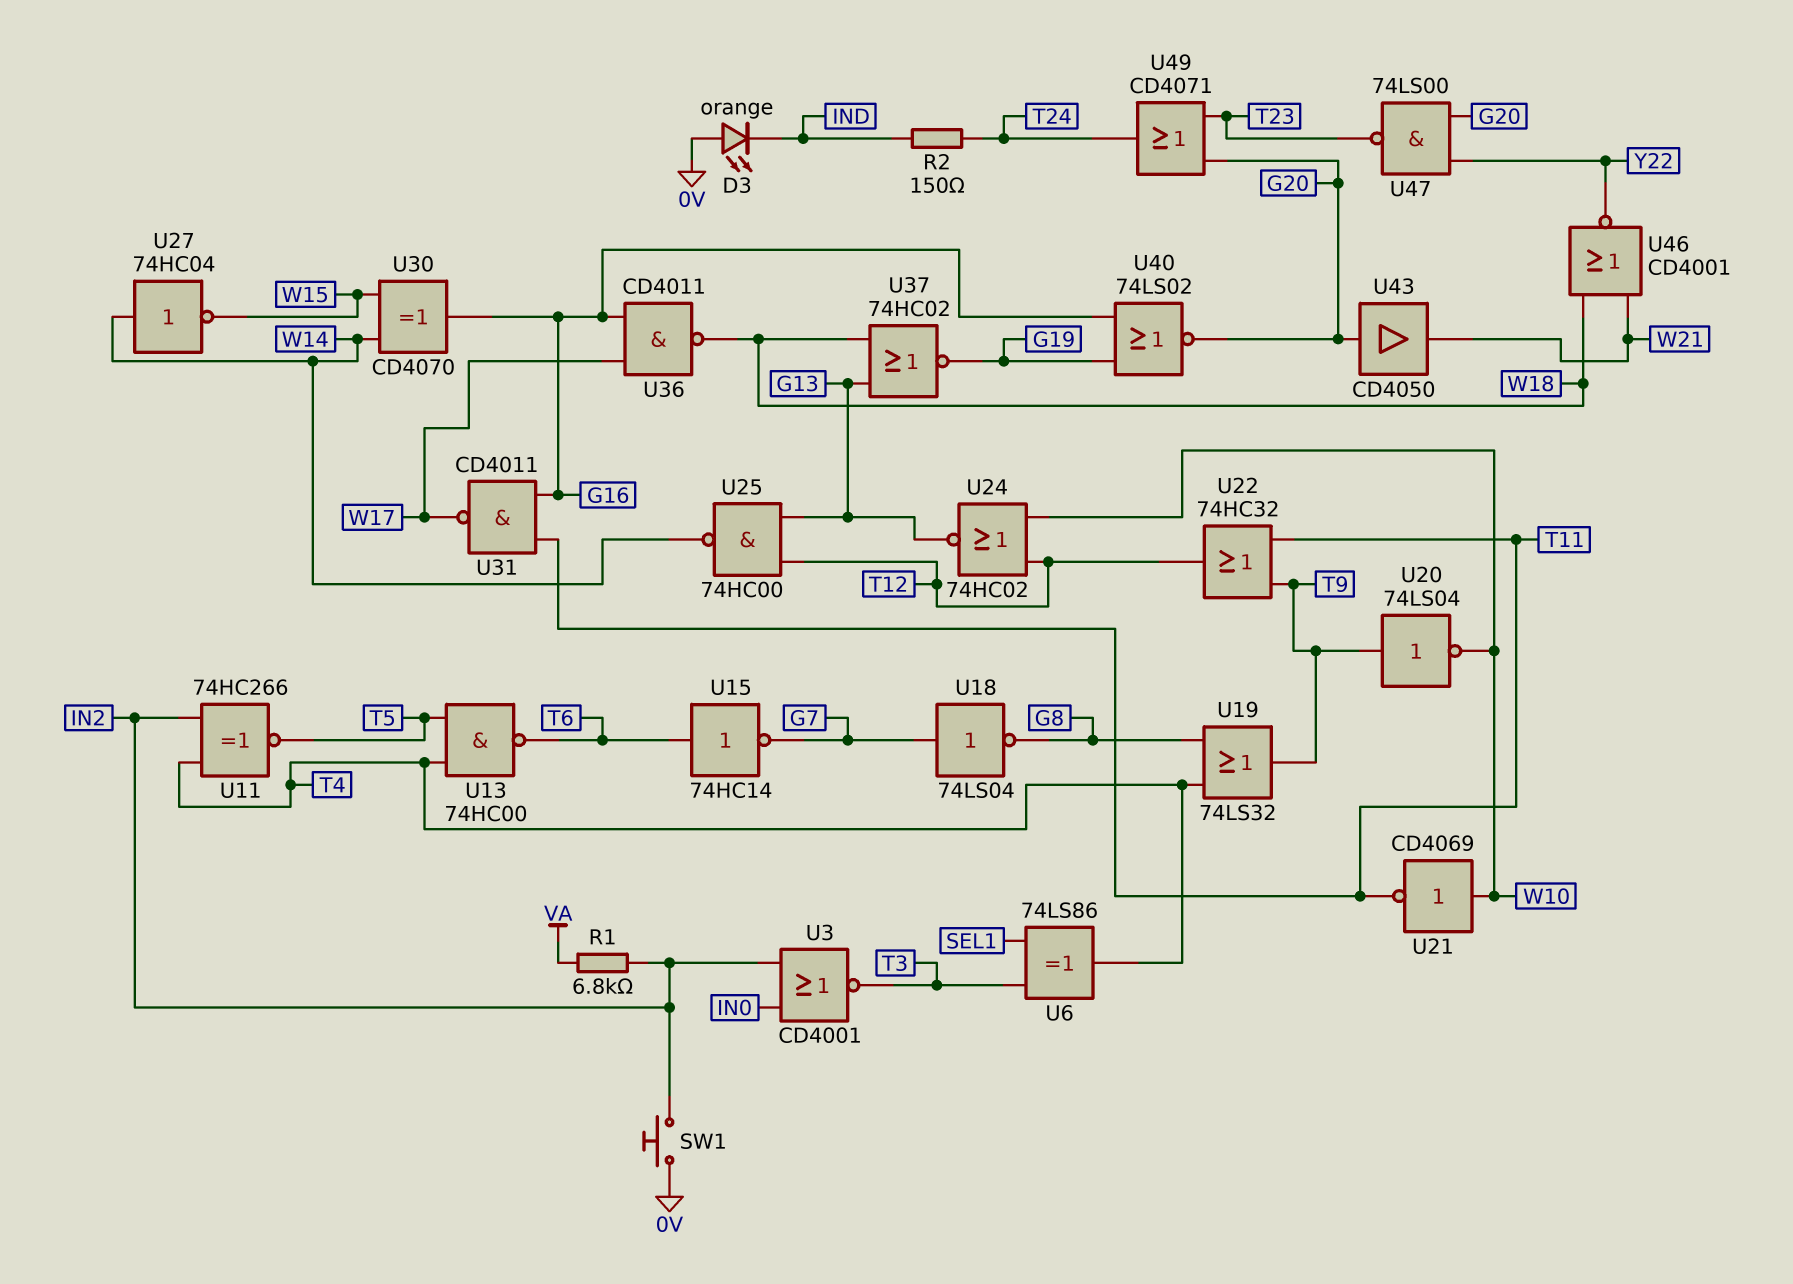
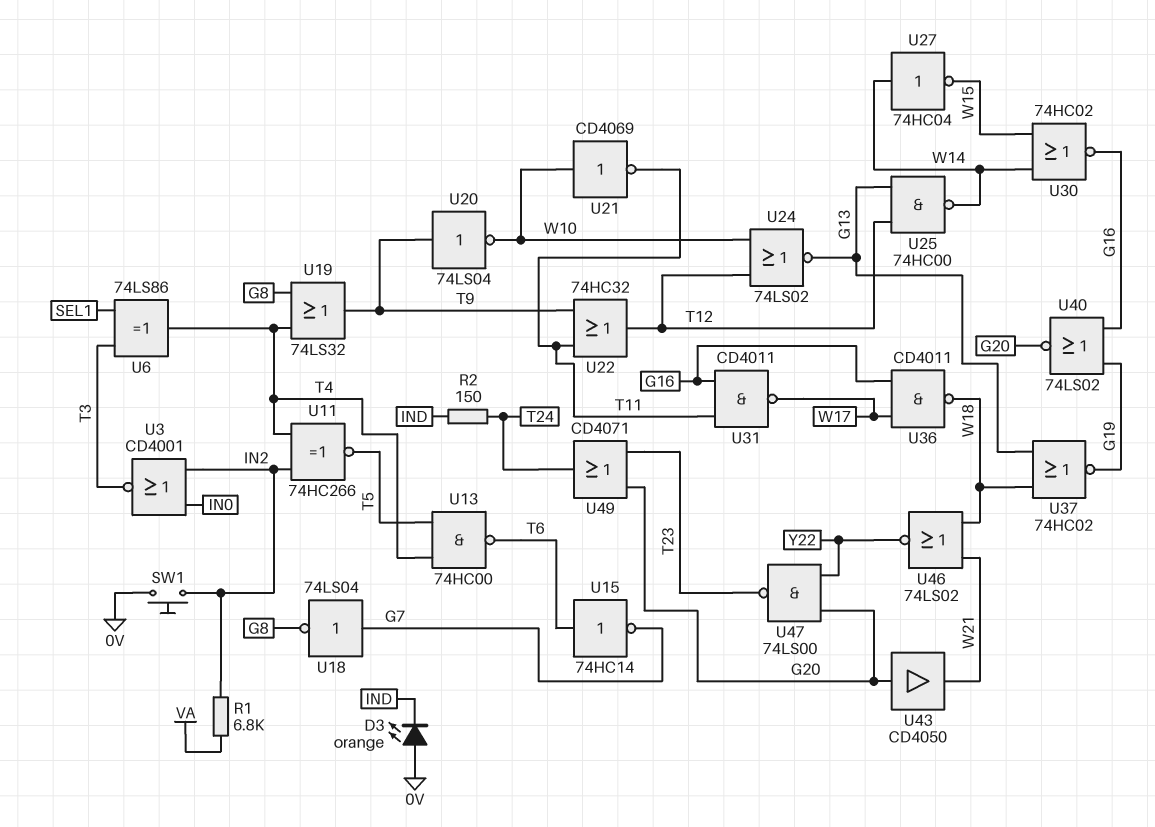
U24: NOR 74HC02 (in T12, in W10, out G13) -> NOR 74LS02 (in T12, in W10, out G13)
U30: XOR CD4070 (in W14, in W15, out G16) -> NOR 74HC02 (in W14, in W15, out G16)
U46: NOR CD4001 (in W18, in W21, out Y22) -> NOR 74LS02 (in W18, in W21, out Y22)

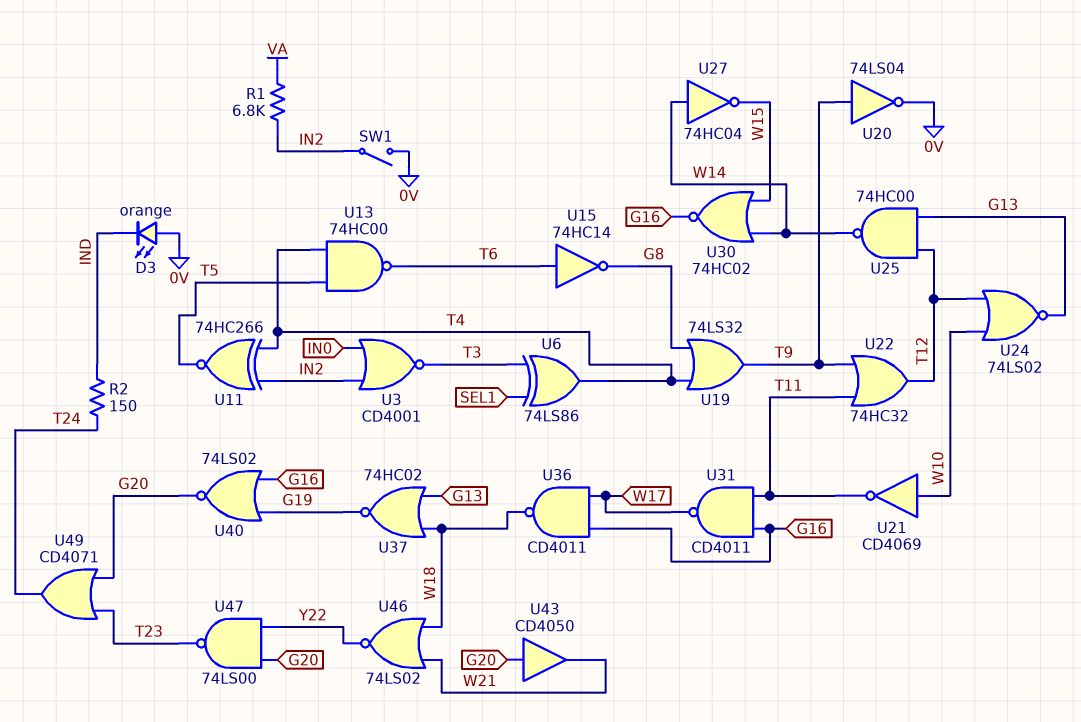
SW1: button (0V, IN2) -> switch (0V, IN2)
U15: NOT 74HC14 (in T6, out G7) -> NOT 74HC14 (in T6, out G8)
U18: NOT 74LS04 (in G7, out G8) -> none
U20: NOT 74LS04 (in T9, out W10) -> NOT 74LS04 (in T9, out 0V)

